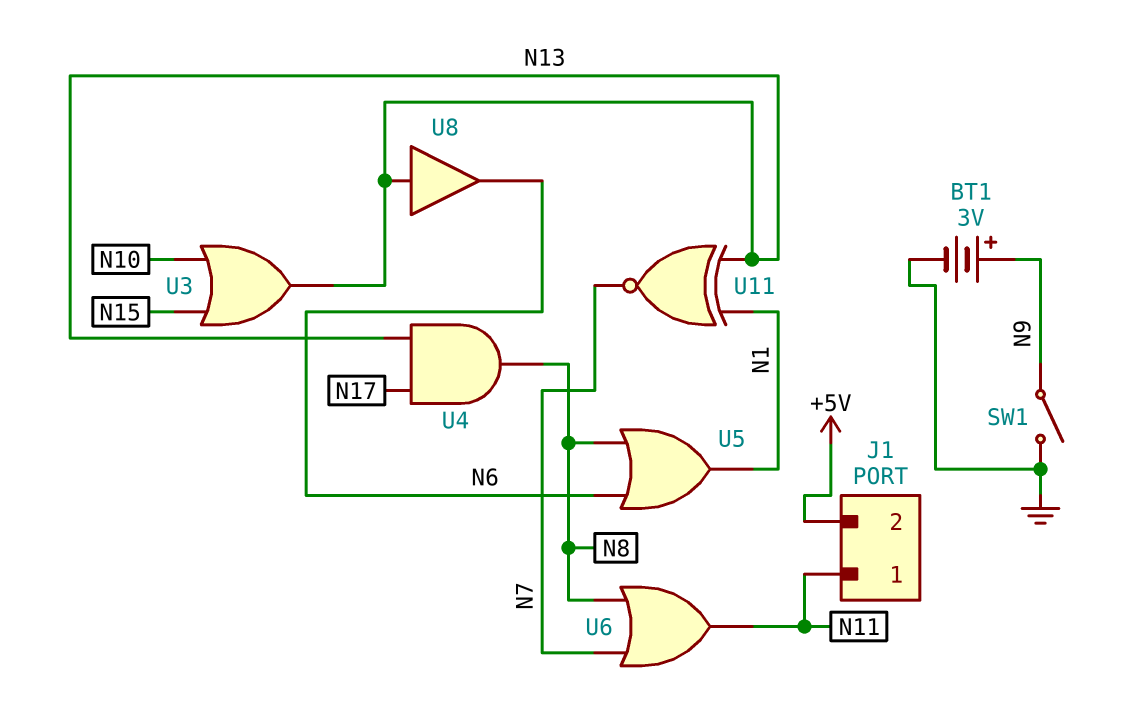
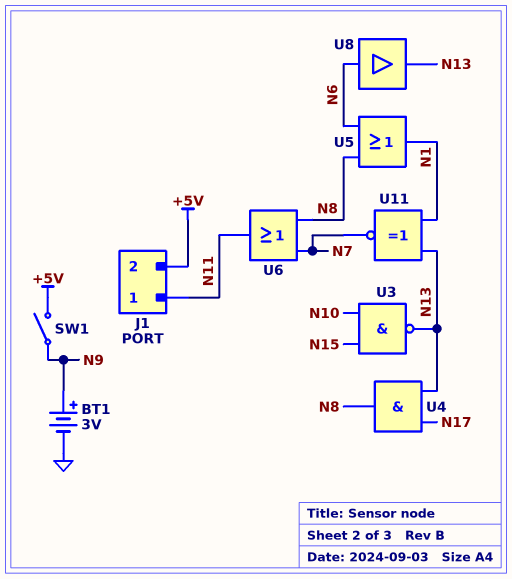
SW1: switch (GND, N9) -> switch (+5V, N9)
U3: OR (in N10, in N15, out N13) -> NAND (in N10, in N15, out N13)
U8: buffer (in N13, out N6) -> buffer (in N6, out N13)

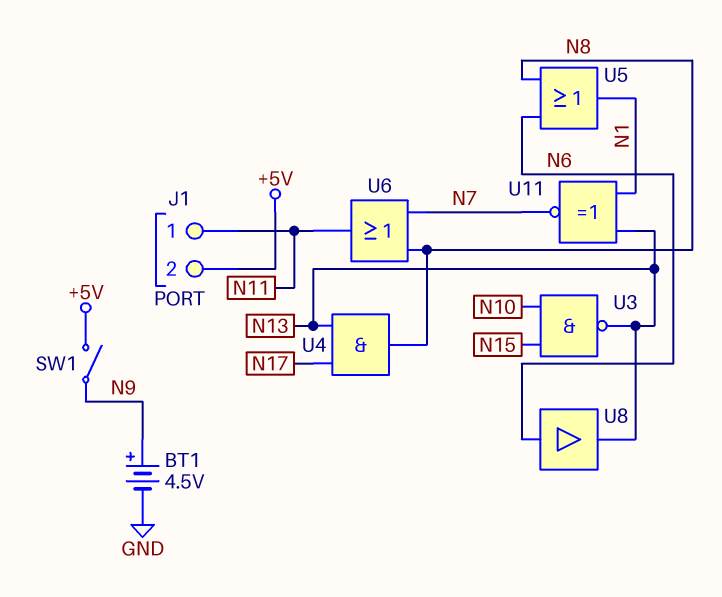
BT1: 3V (plus N9, minus GND) -> 4.5V (plus N9, minus GND)

